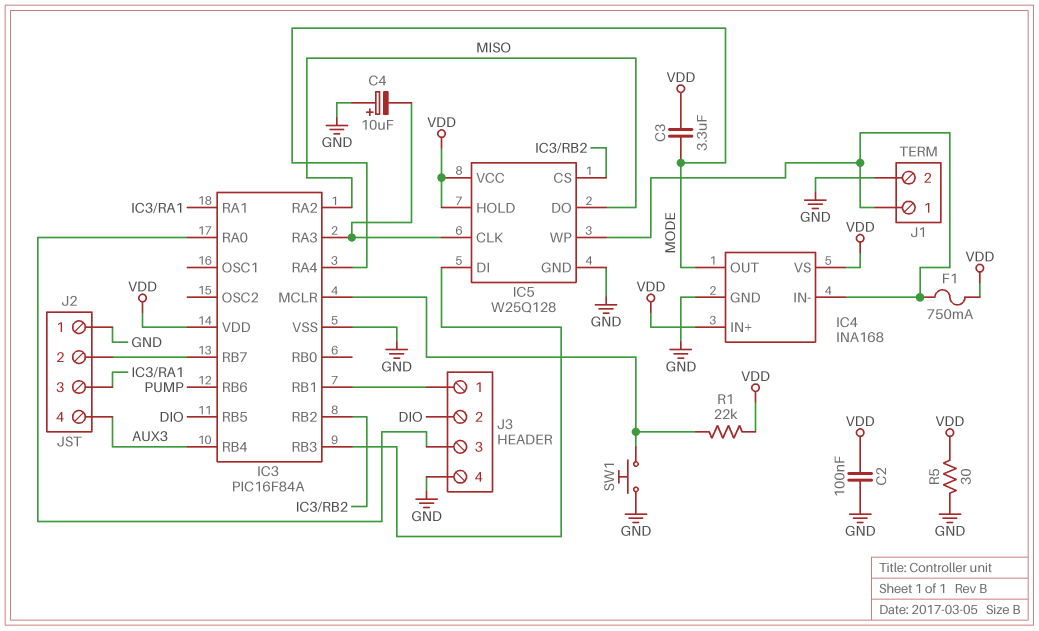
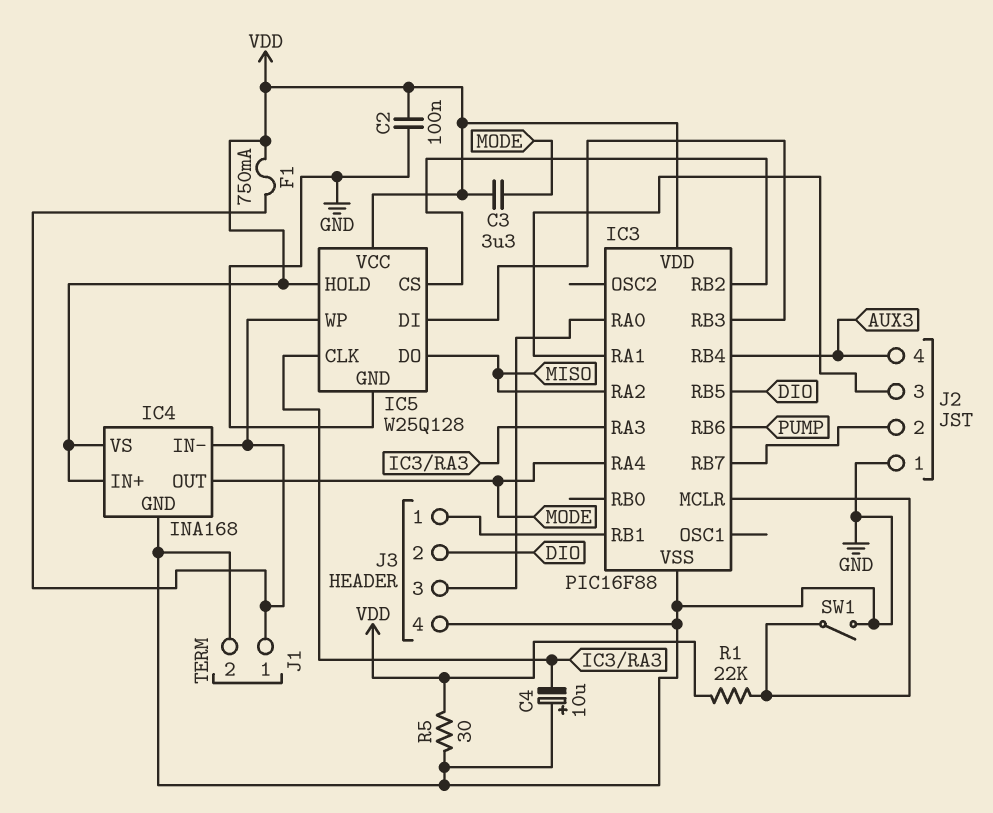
IC3: PIC16F84A -> PIC16F88
SW1: button (GND, IC3/MCLR) -> switch (GND, IC3/MCLR)

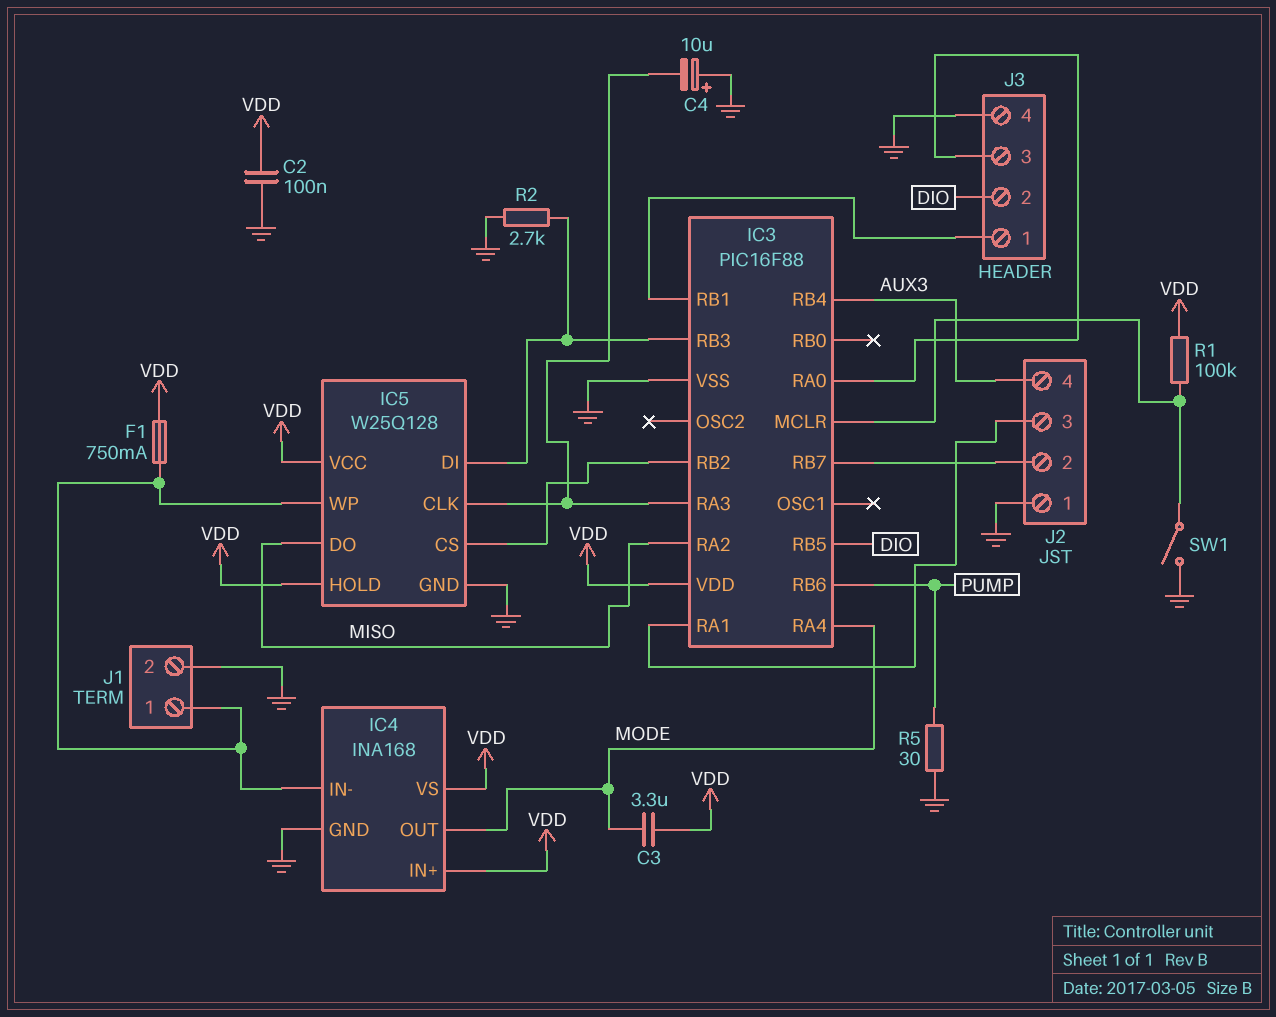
R1: 22k (IC3/MCLR, VDD) -> 100k (IC3/MCLR, VDD)
R2: none -> 2.7k (GND, IC3/RB3)
R5: 30 (GND, VDD) -> 30 (GND, PUMP)

